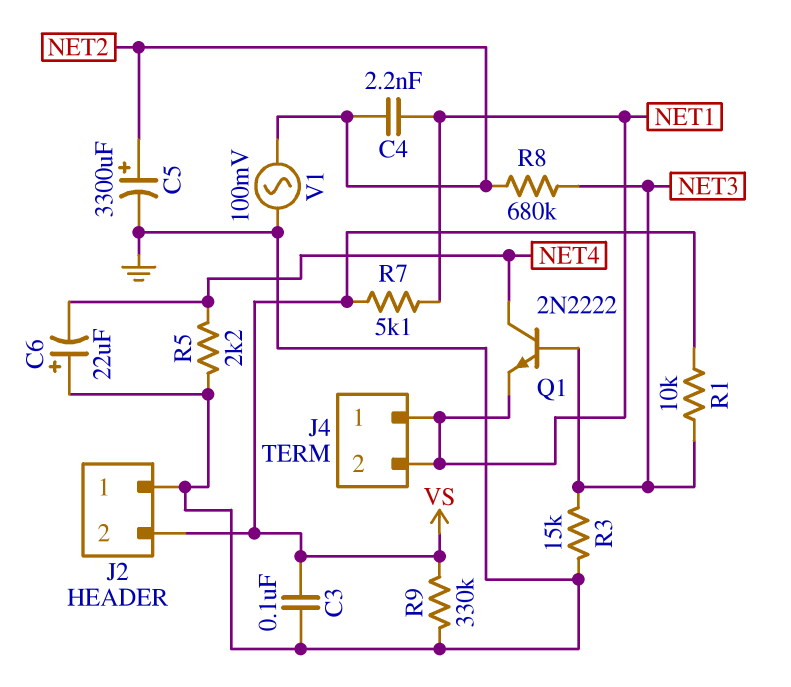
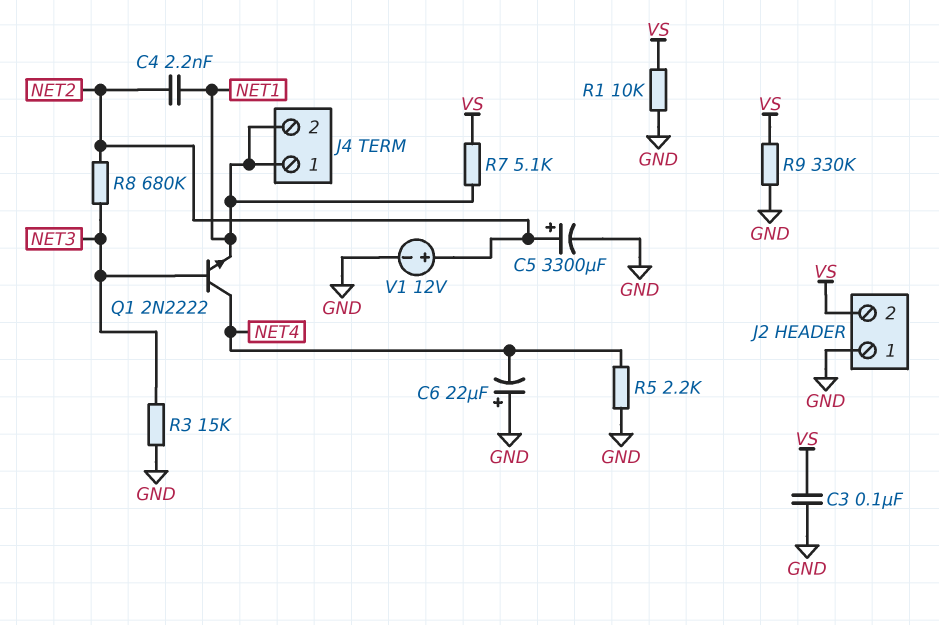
R1: 10k (NET3, VS) -> 10k (GND, VS)
V1: AC 100mV (GND, NET2) -> 12V (plus NET2, minus GND)

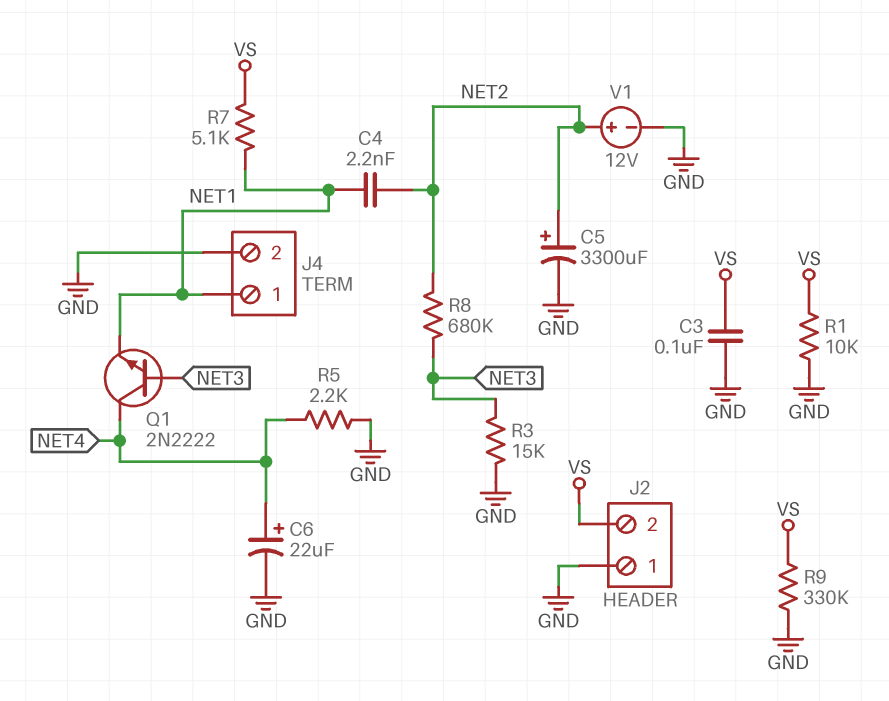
C6: 22uF (plus GND, minus NET4) -> 22uF (plus NET4, minus GND)
J4 pin 2: NET1 -> GND

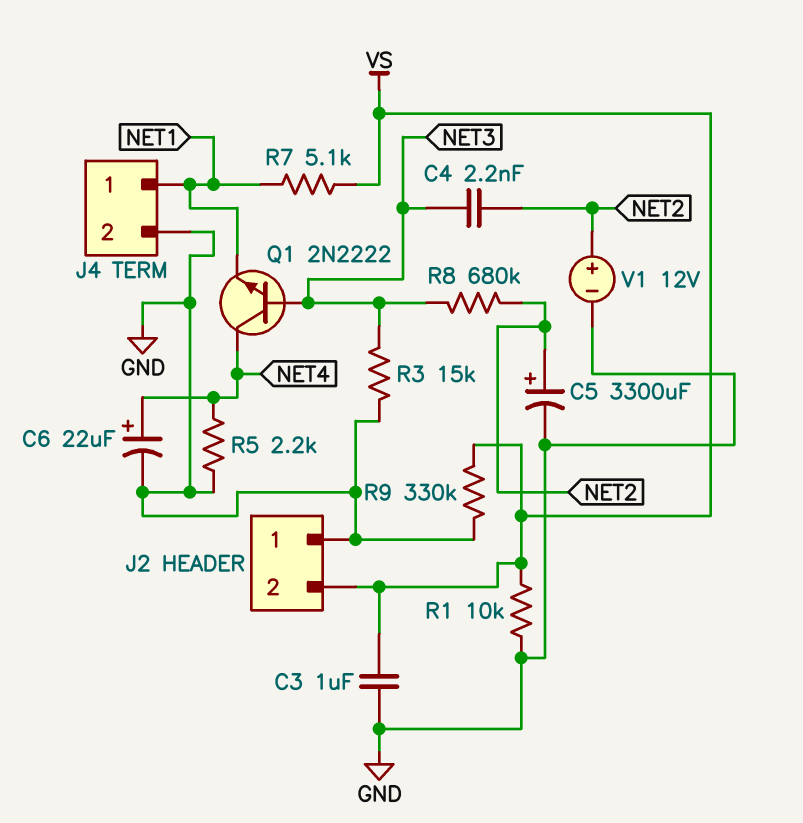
C3: 100nF (GND, VS) -> 1uF (GND, VS)
C4: 2.2nF (NET1, NET2) -> 2.2nF (NET2, NET3)

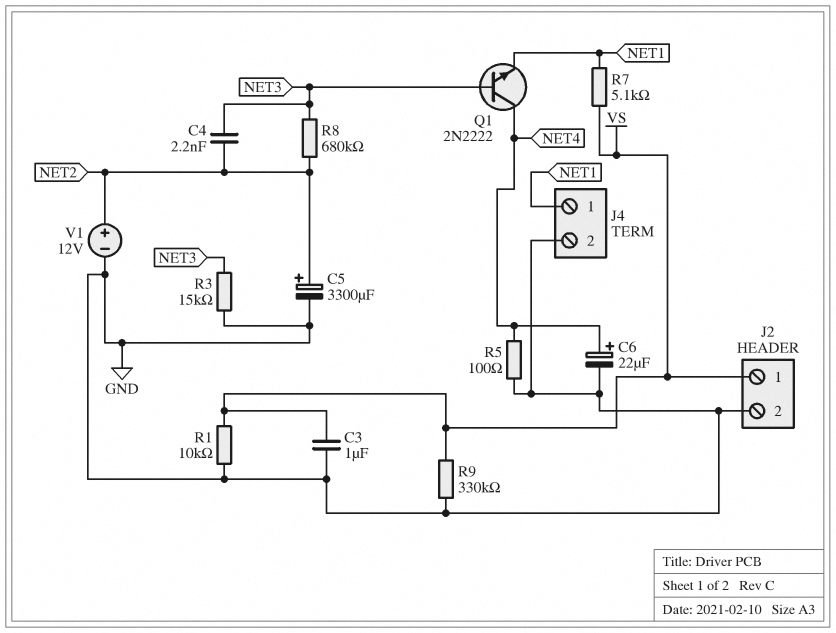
J2 pin 1: GND -> VS
J2 pin 2: VS -> GND
R5: 2.2k (GND, NET4) -> 100 (GND, NET4)

